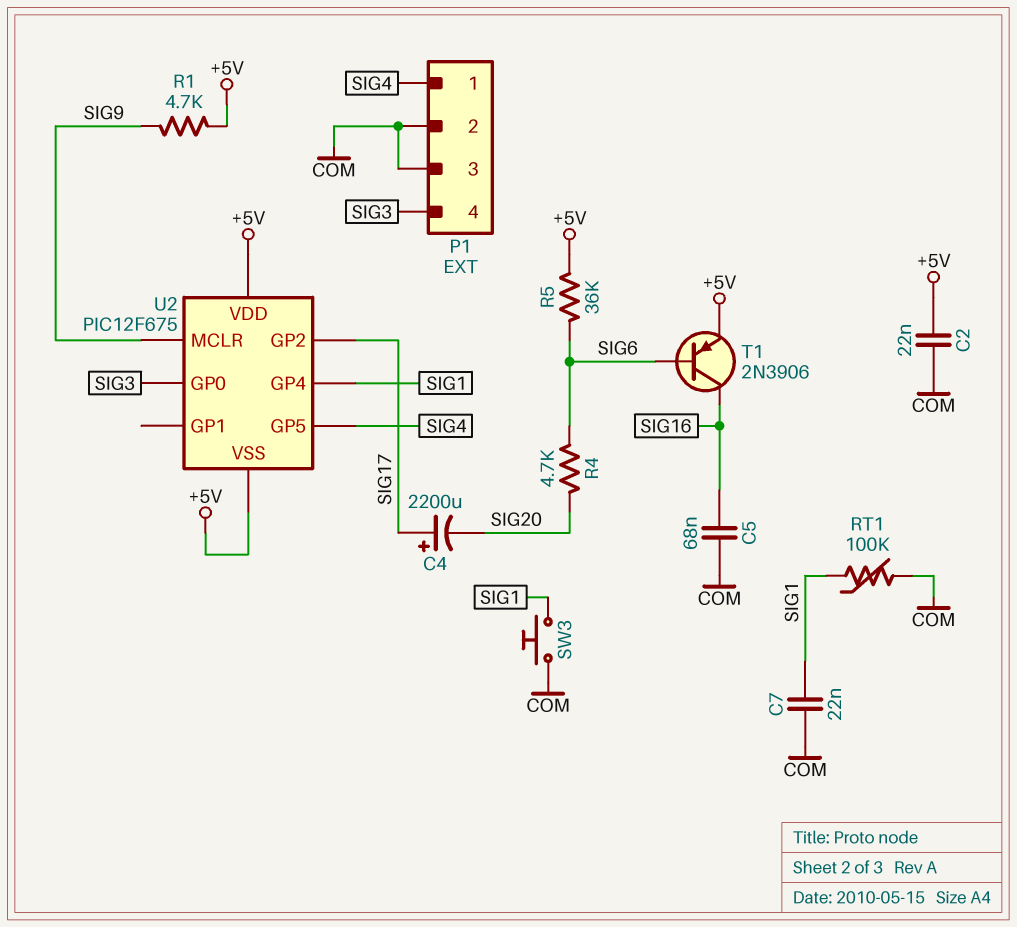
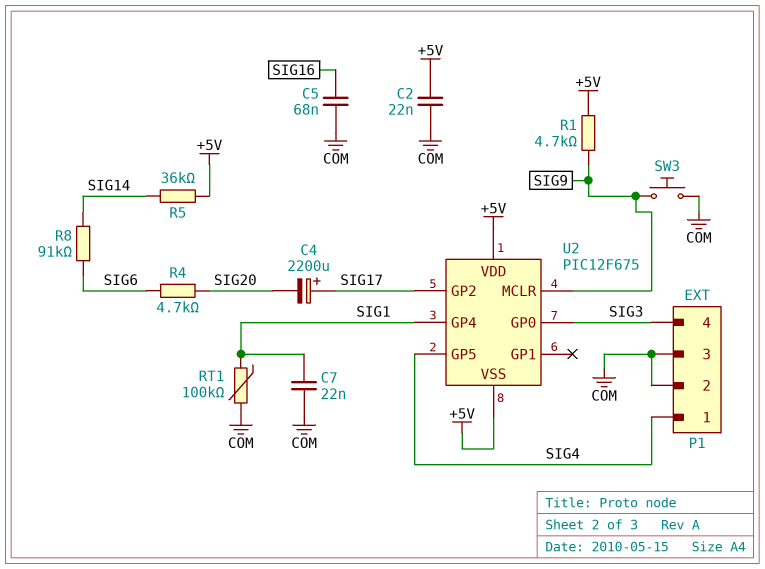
R5: 36k (+5V, SIG6) -> 36k (+5V, SIG14)
R8: none -> 91k (SIG6, SIG14)
SW3: button (COM, SIG1) -> button (COM, SIG9)
T1: PNP 2N3906 (B SIG6, C SIG16, E +5V) -> none

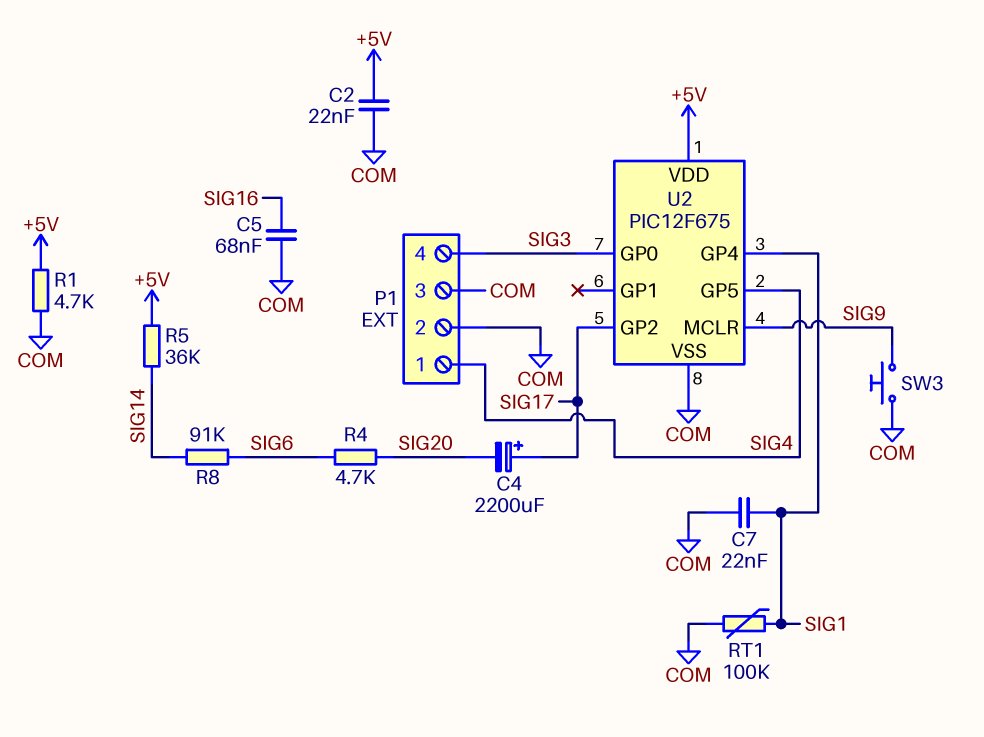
R1: 4.7k (+5V, SIG9) -> 4.7k (+5V, COM)
U2 pin VSS: +5V -> COM

